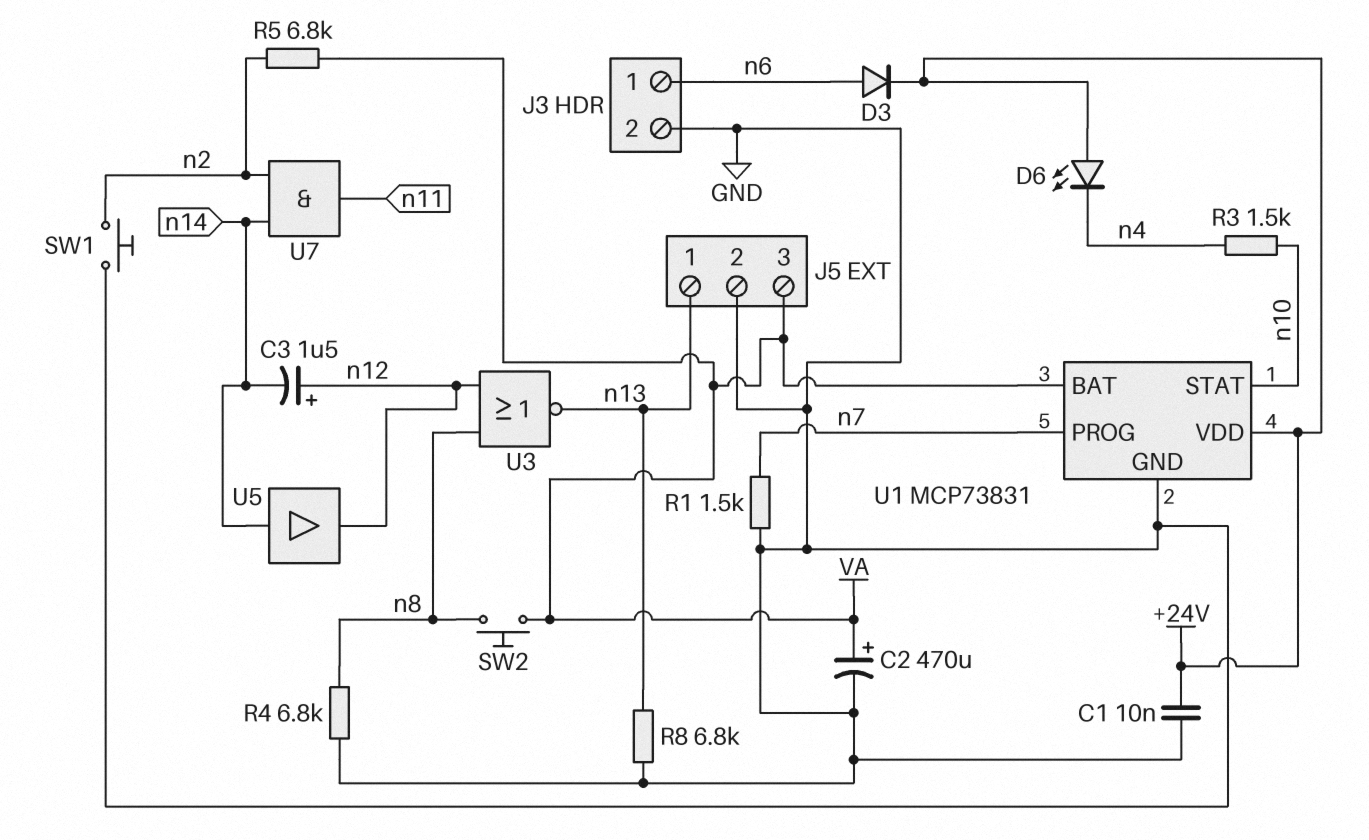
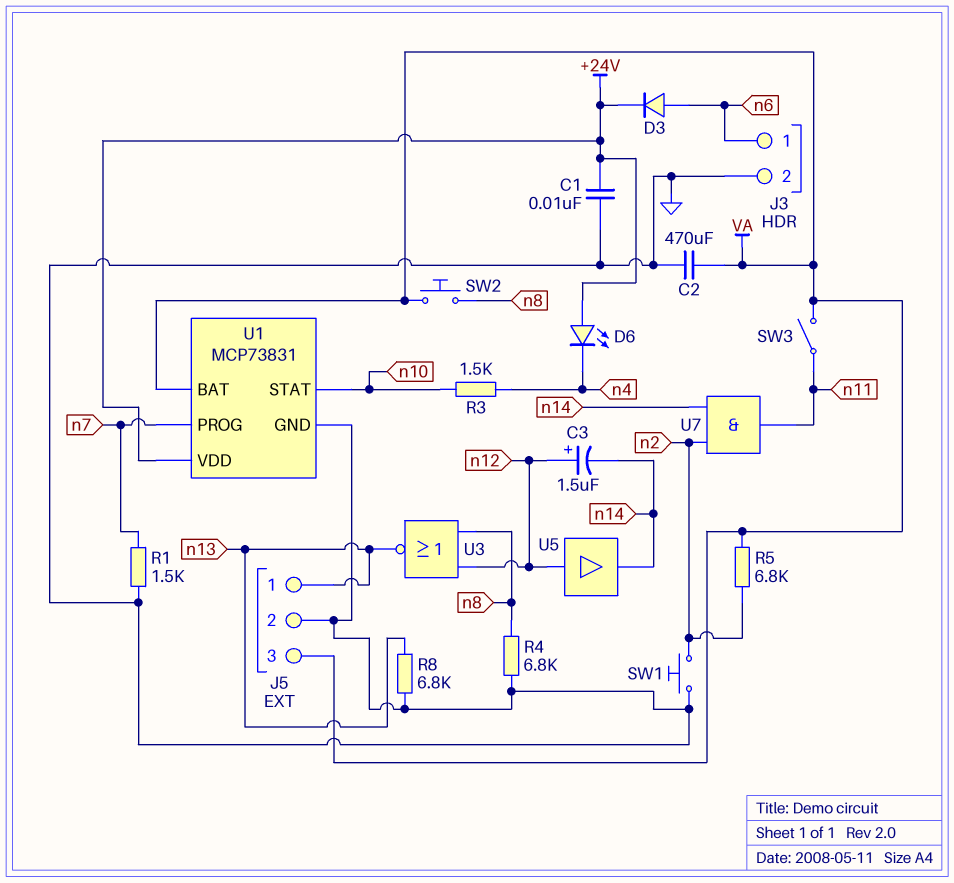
C2: 470uF (plus VA, minus GND) -> 470uF (GND, VA)
SW3: none -> switch (VA, n11)
U5: buffer (in n14, out n12) -> buffer (in n12, out n14)

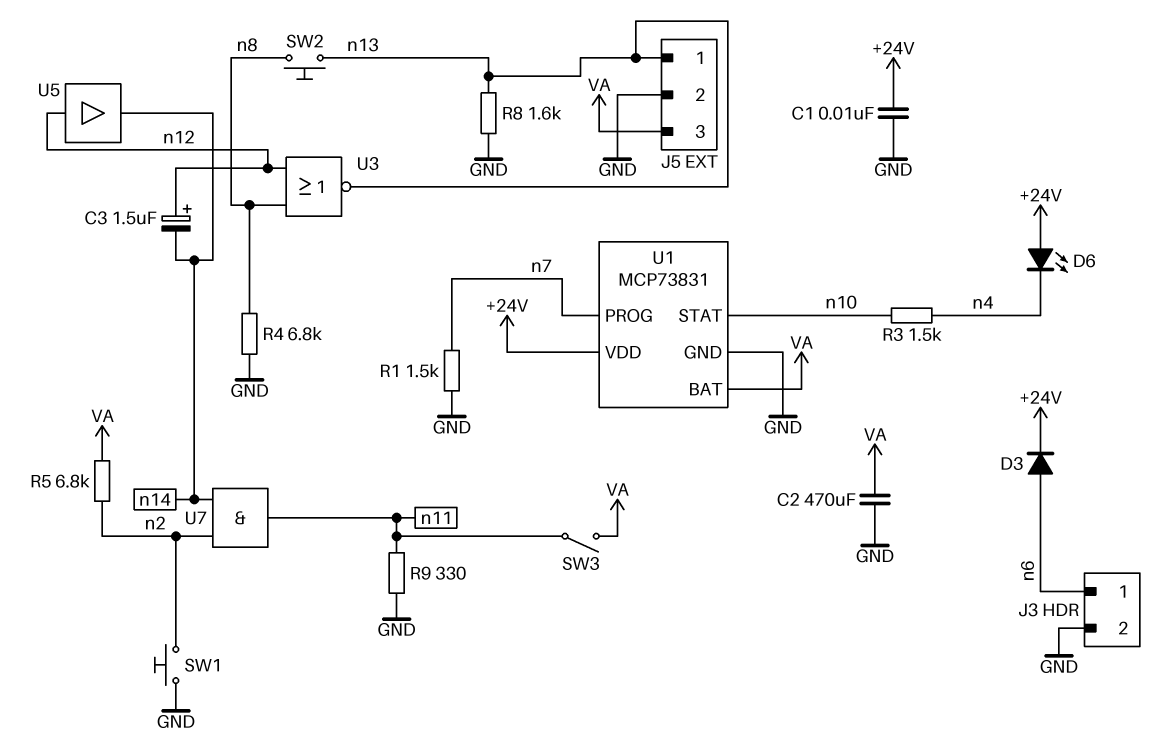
R8: 6.8k (GND, n13) -> 1.6k (GND, n13)
R9: none -> 330 (GND, n11)
SW2: button (VA, n8) -> button (n8, n13)

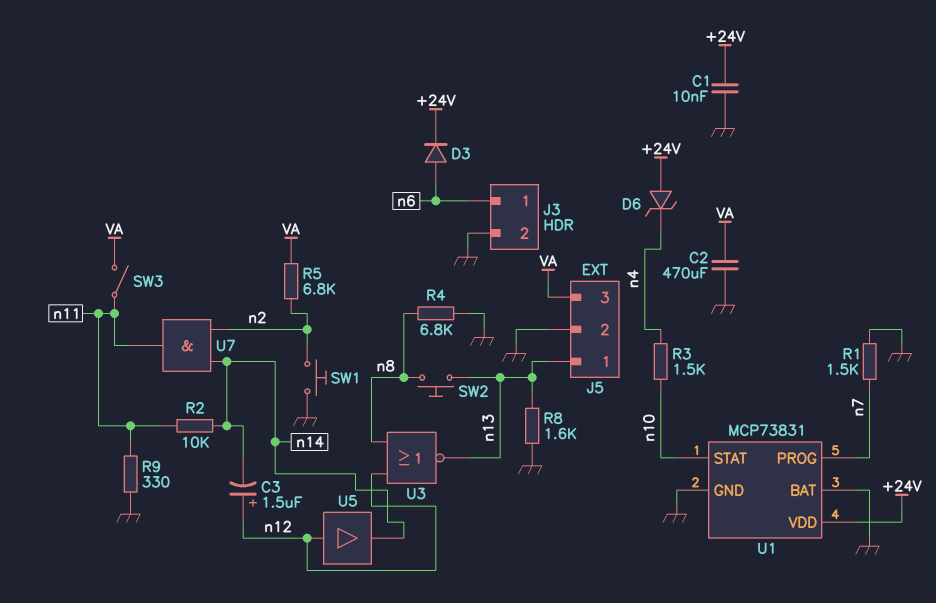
D6: LED (A +24V, K n4) -> zener (A +24V, K n4)
R2: none -> 10k (n11, n14)
U1 pin BAT: VA -> GND

